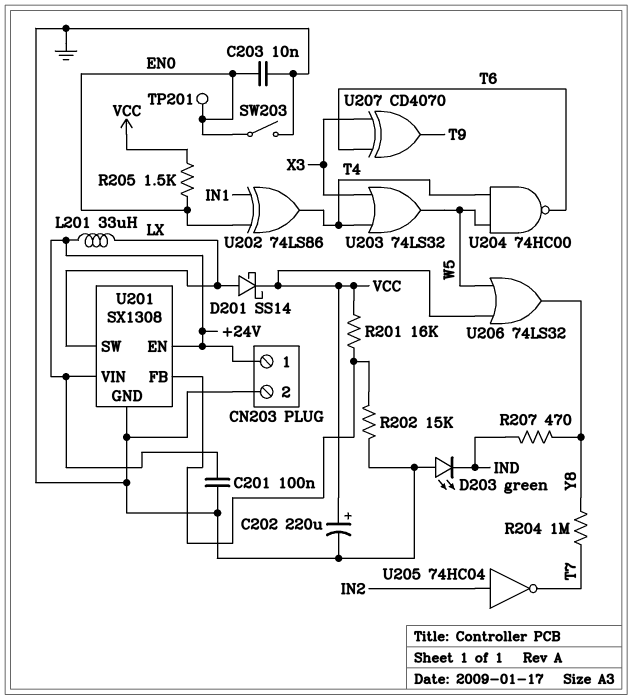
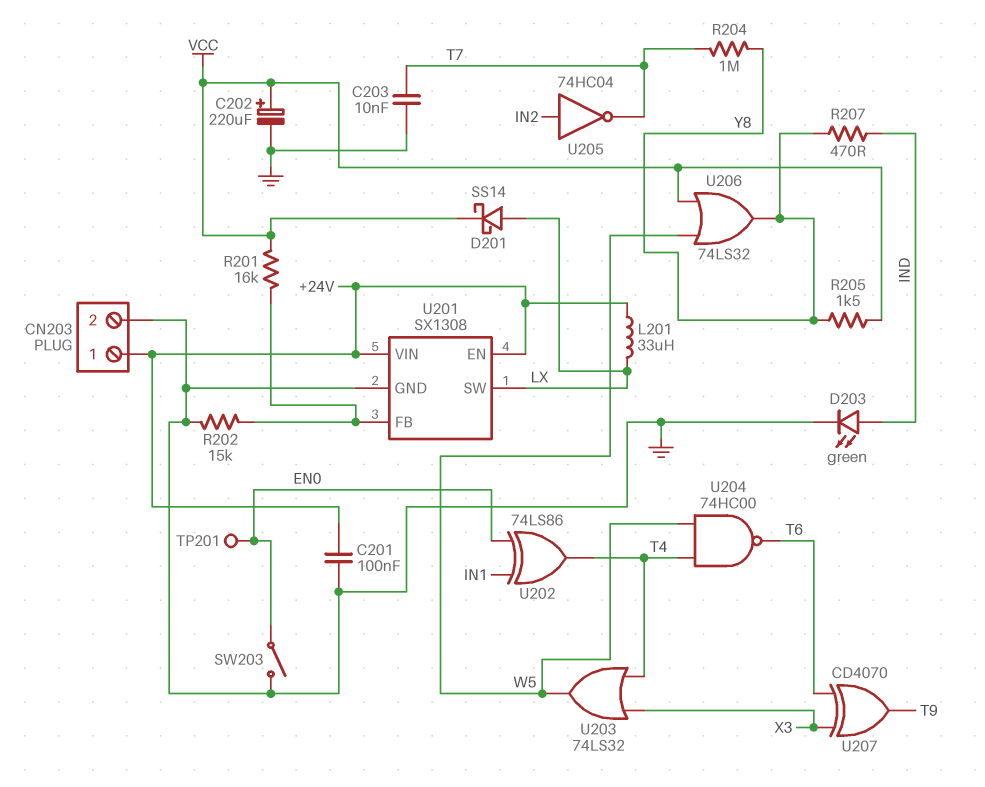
C203: 10nF (EN0, GND) -> 10nF (GND, T7)
D203: LED green (A GND, K IND) -> LED green (A IND, K GND)
R205: 1.5k (EN0, VCC) -> 1.5k (VCC, Y8)

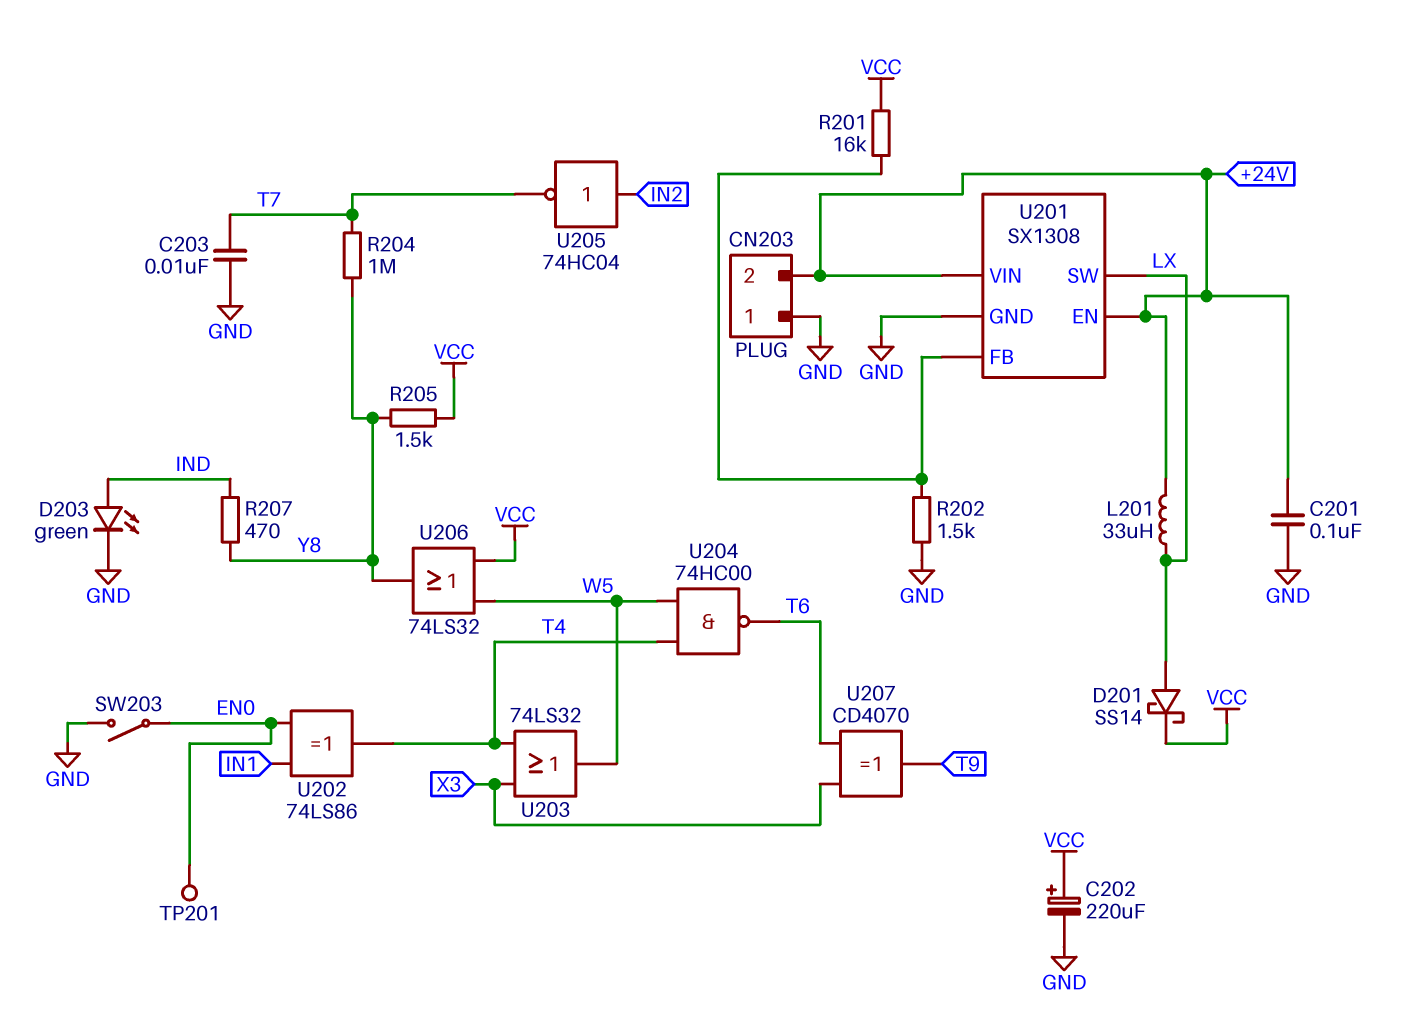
CN203 pin 1: +24V -> GND
CN203 pin 2: GND -> +24V
R202: 15k (GND, U201/FB) -> 1.5k (GND, U201/FB)

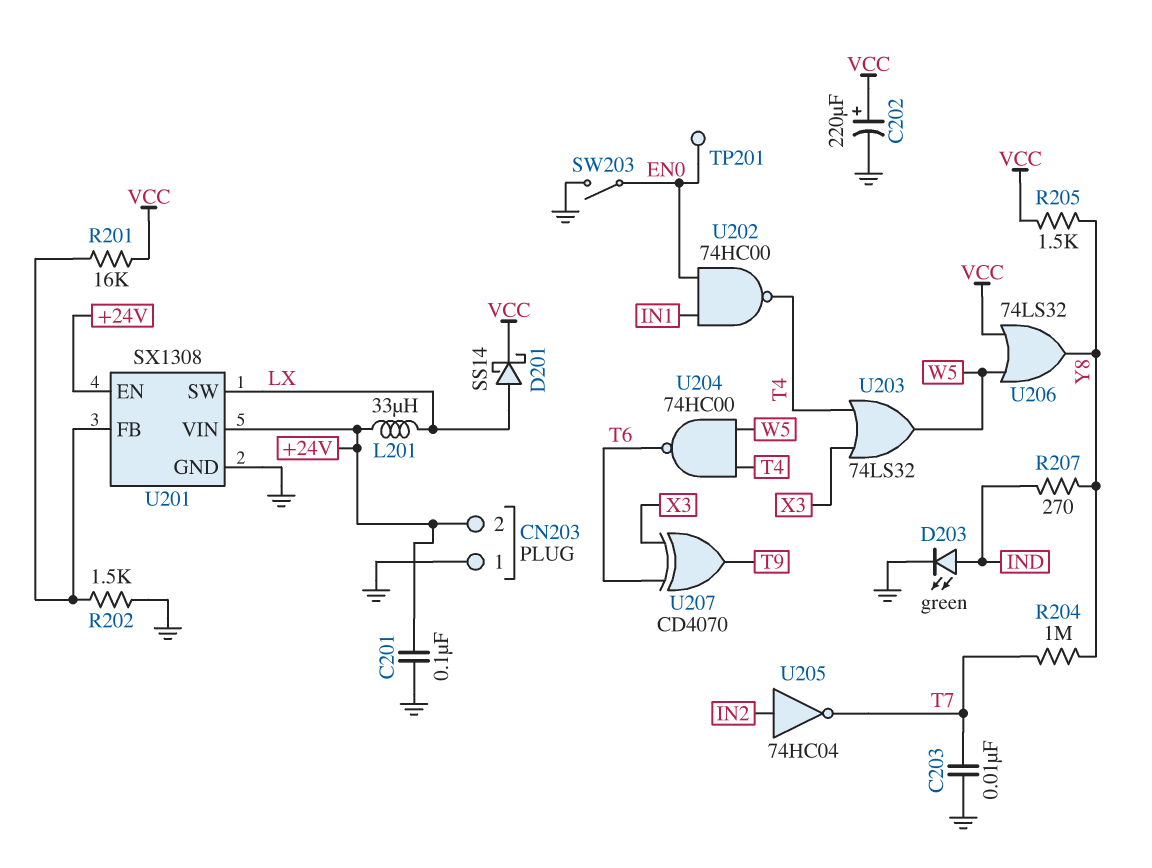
R207: 470 (IND, Y8) -> 270 (IND, Y8)
U202: XOR 74LS86 (in EN0, in IN1, out T4) -> NAND 74HC00 (in EN0, in IN1, out T4)

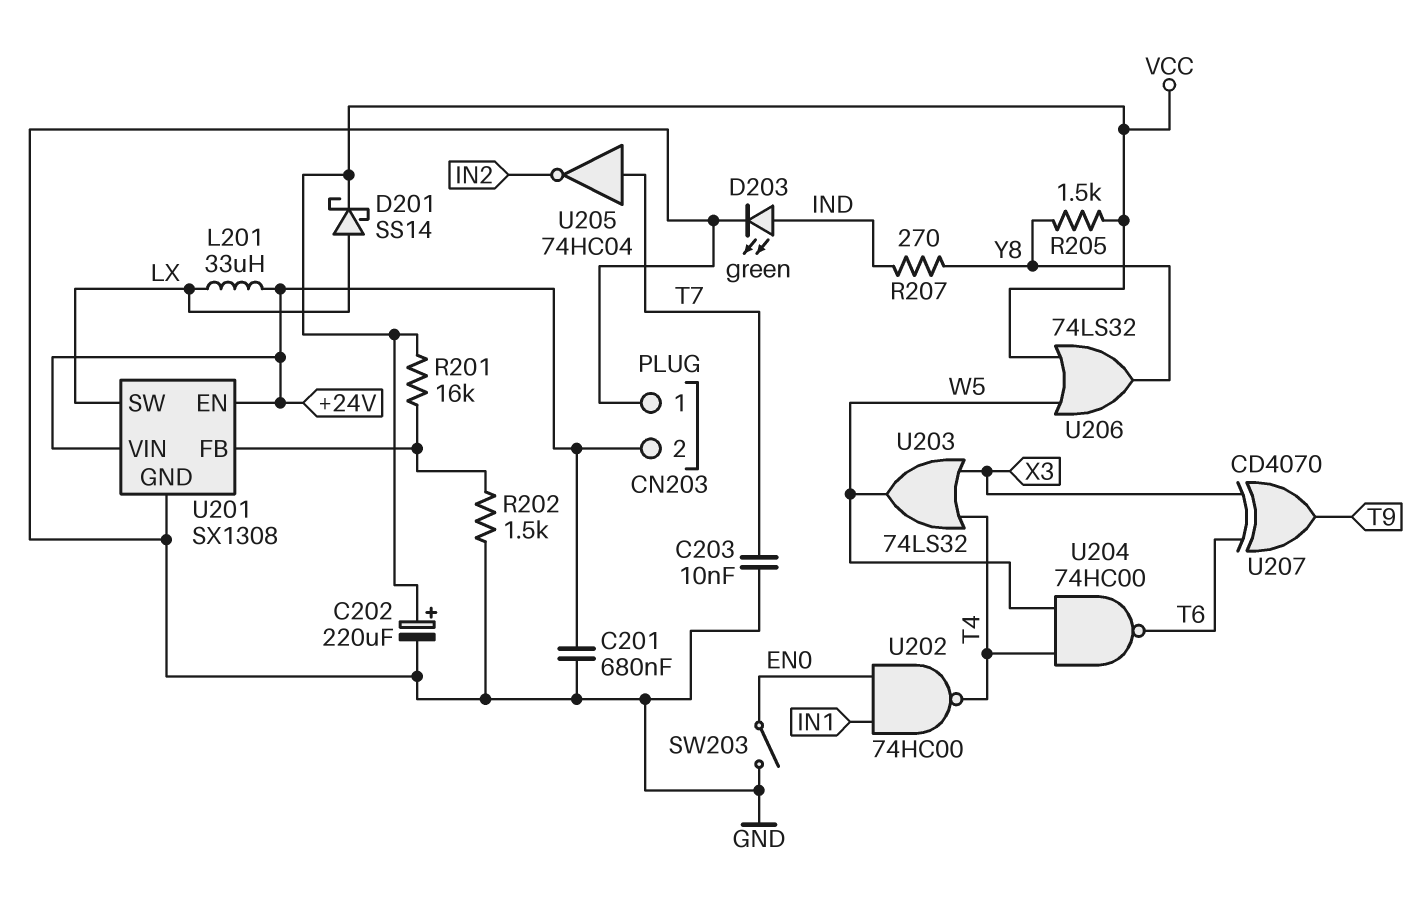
C201: 100nF (+24V, GND) -> 680nF (+24V, GND)
R204: 1M (T7, Y8) -> none
TP201: test point (EN0) -> none
U205: NOT 74HC04 (in IN2, out T7) -> NOT 74HC04 (in T7, out IN2)

